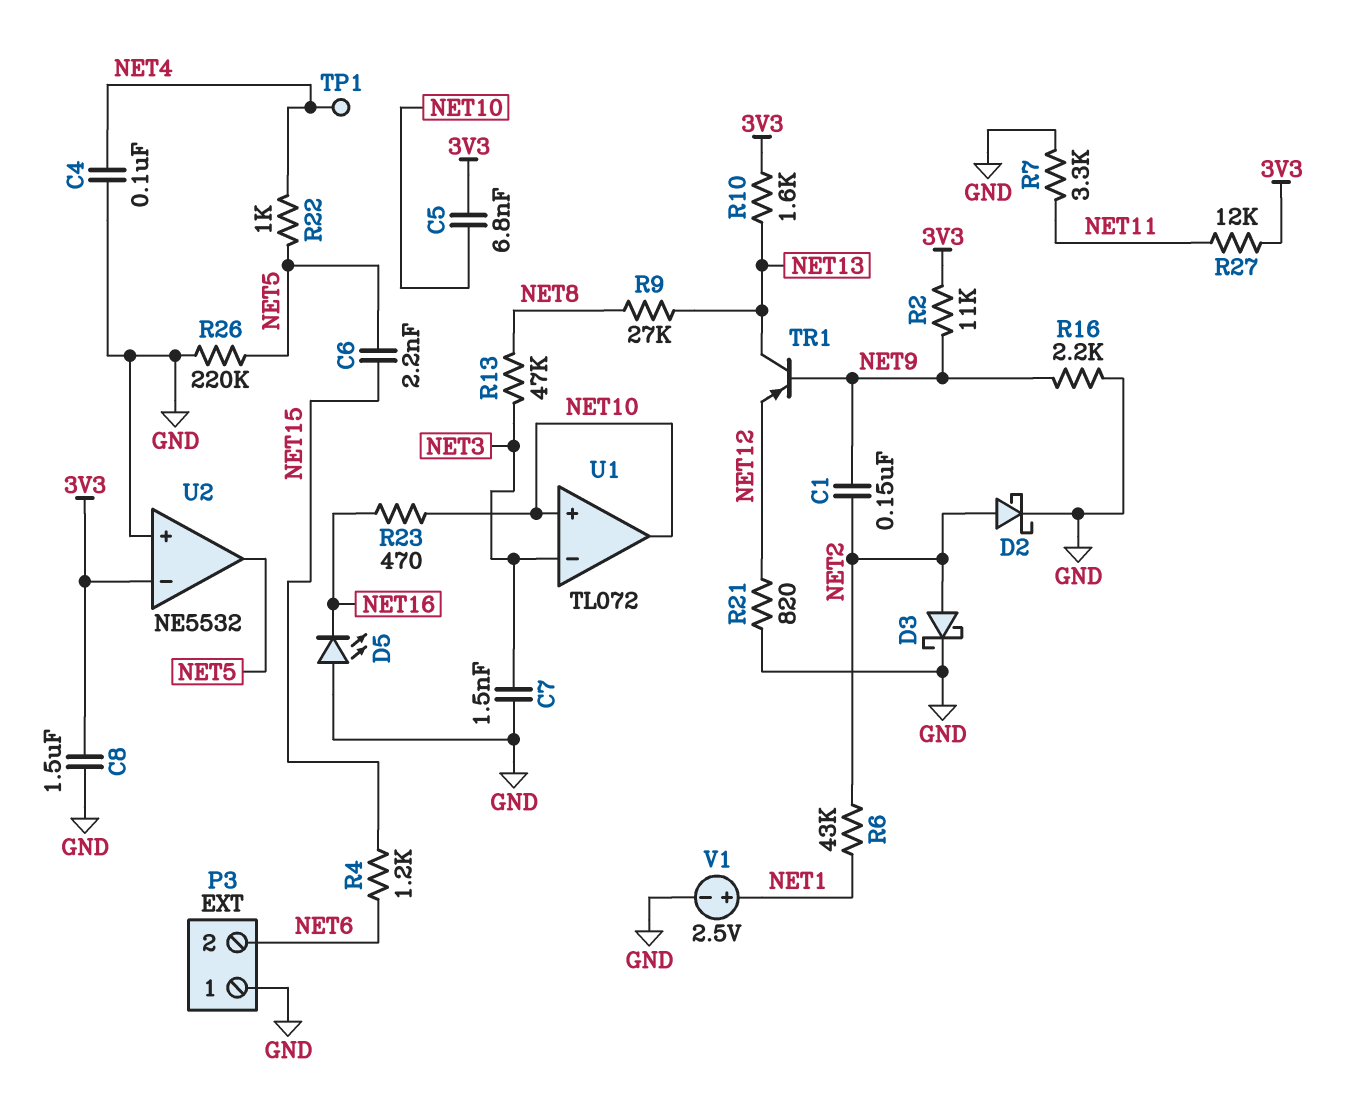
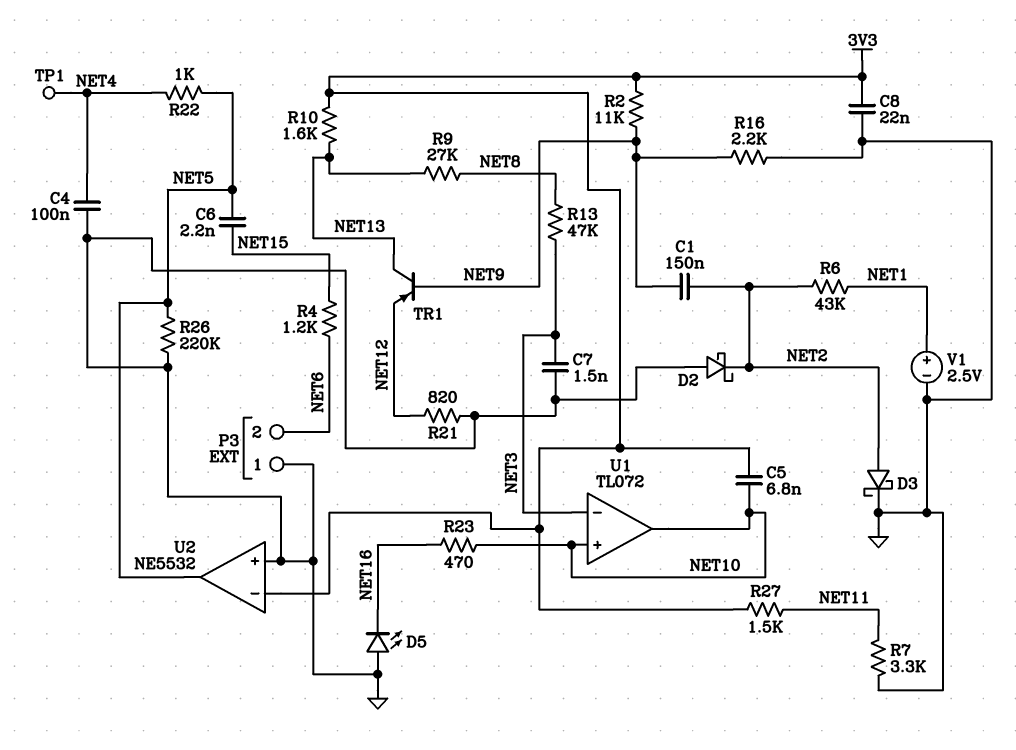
C8: 1.5uF (3V3, GND) -> 22nF (3V3, GND)
D2: schottky (A NET2, K GND) -> schottky (A GND, K NET2)
R27: 12k (3V3, NET11) -> 1.5k (3V3, NET11)

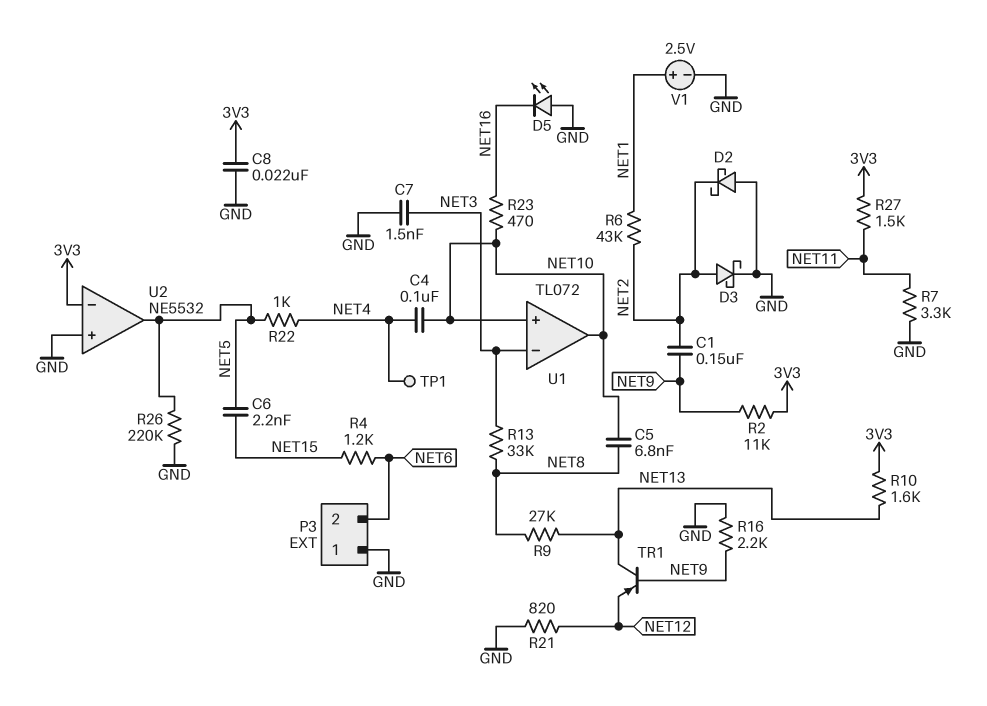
C4: 100nF (GND, NET4) -> 100nF (NET4, NET10)
C5: 6.8nF (3V3, NET10) -> 6.8nF (NET8, NET10)
R13: 47k (NET3, NET8) -> 33k (NET3, NET8)

